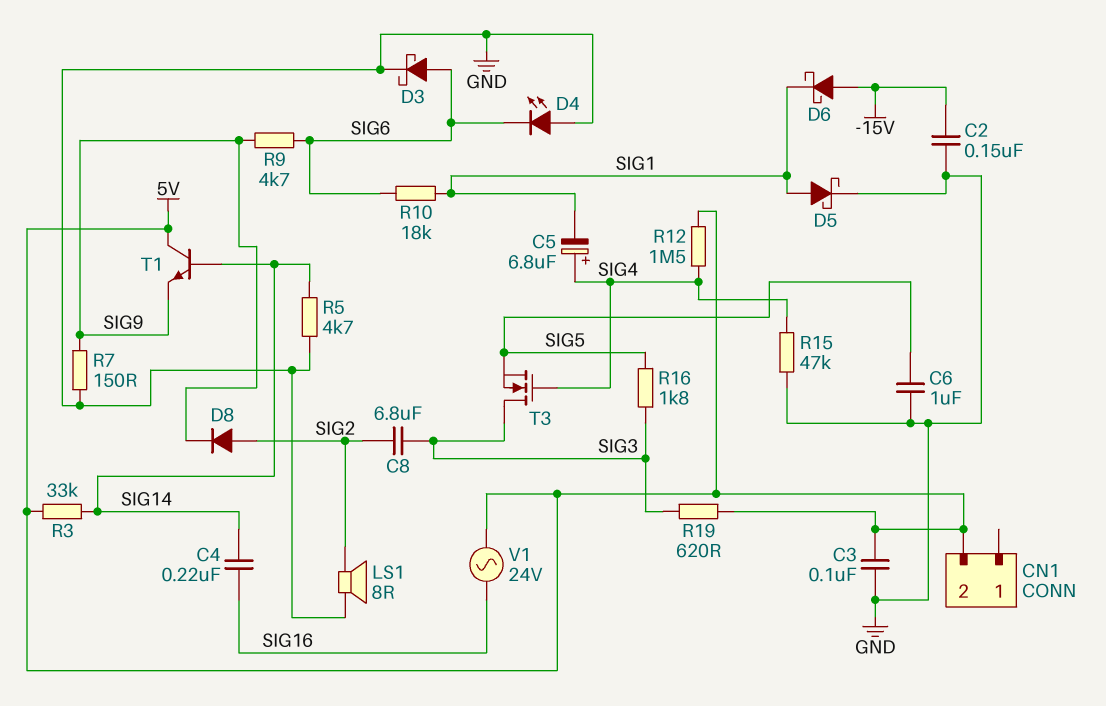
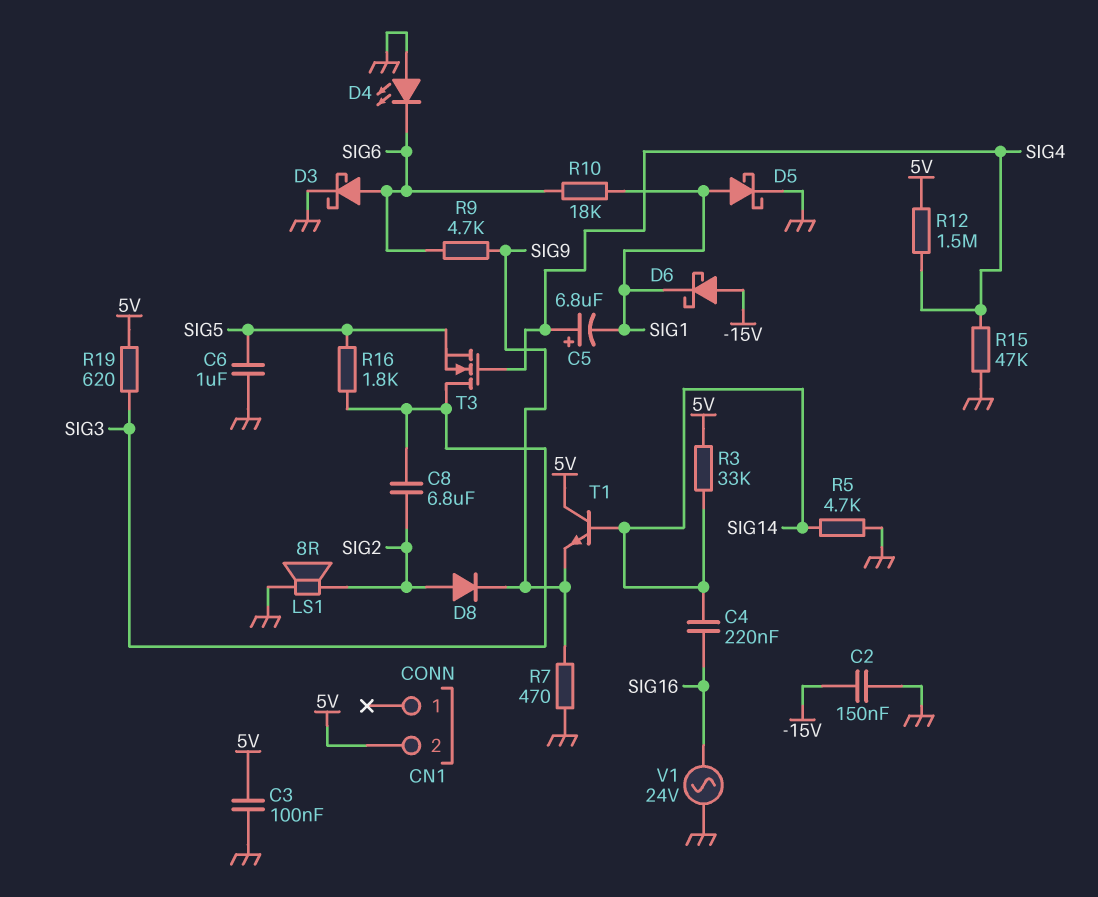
R7: 150 (GND, SIG9) -> 470 (GND, SIG9)
V1: AC 24V (5V, SIG16) -> AC 24V (GND, SIG16)

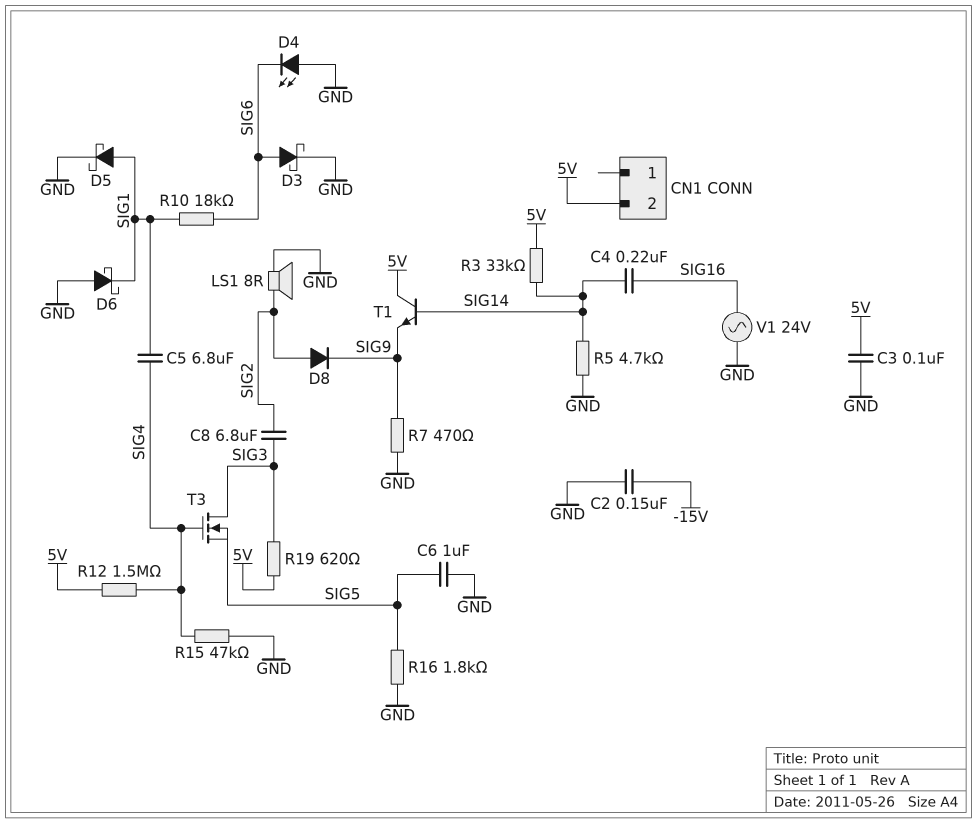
C5: 6.8uF (plus SIG4, minus SIG1) -> 6.8uF (SIG1, SIG4)
D6: schottky (A -15V, K SIG1) -> schottky (A GND, K SIG1)
R9: 4.7k (SIG6, SIG9) -> none
R16: 1.8k (SIG3, SIG5) -> 1.8k (GND, SIG5)

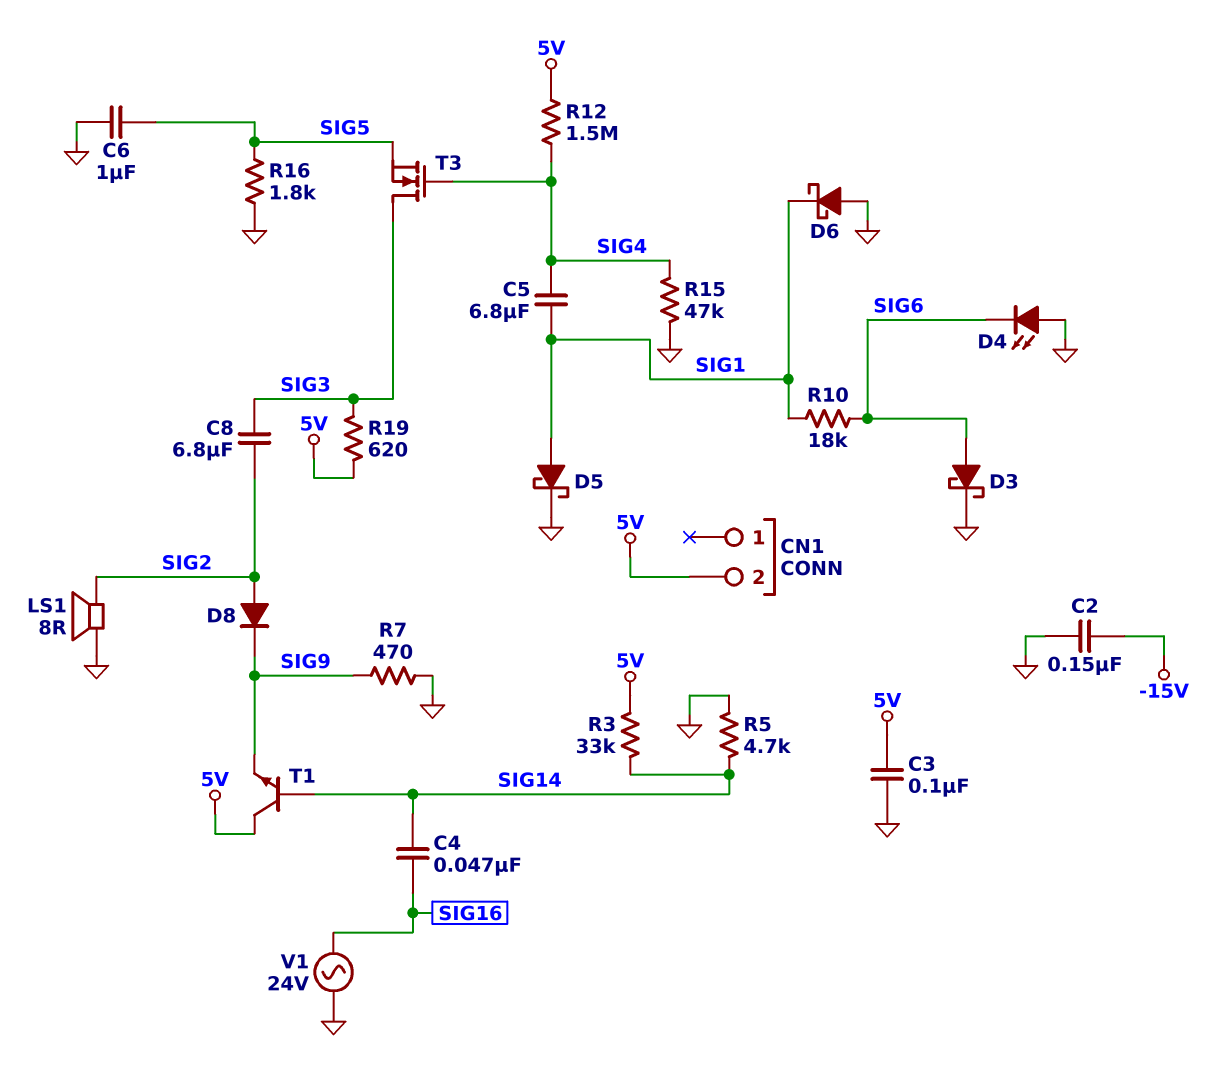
C4: 220nF (SIG14, SIG16) -> 47nF (SIG14, SIG16)

